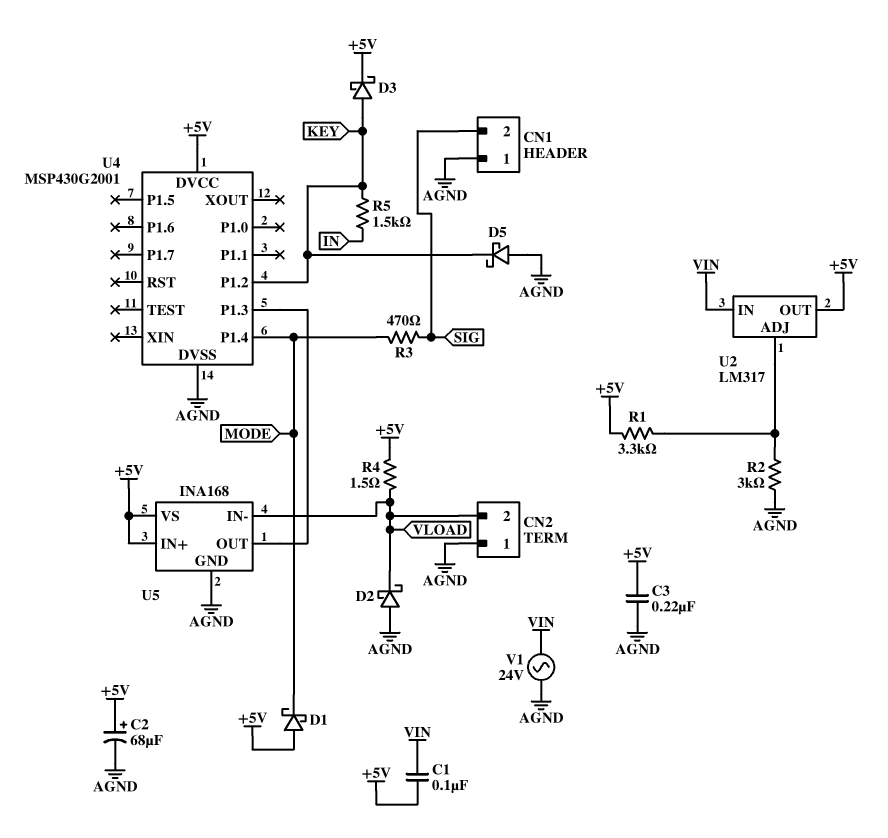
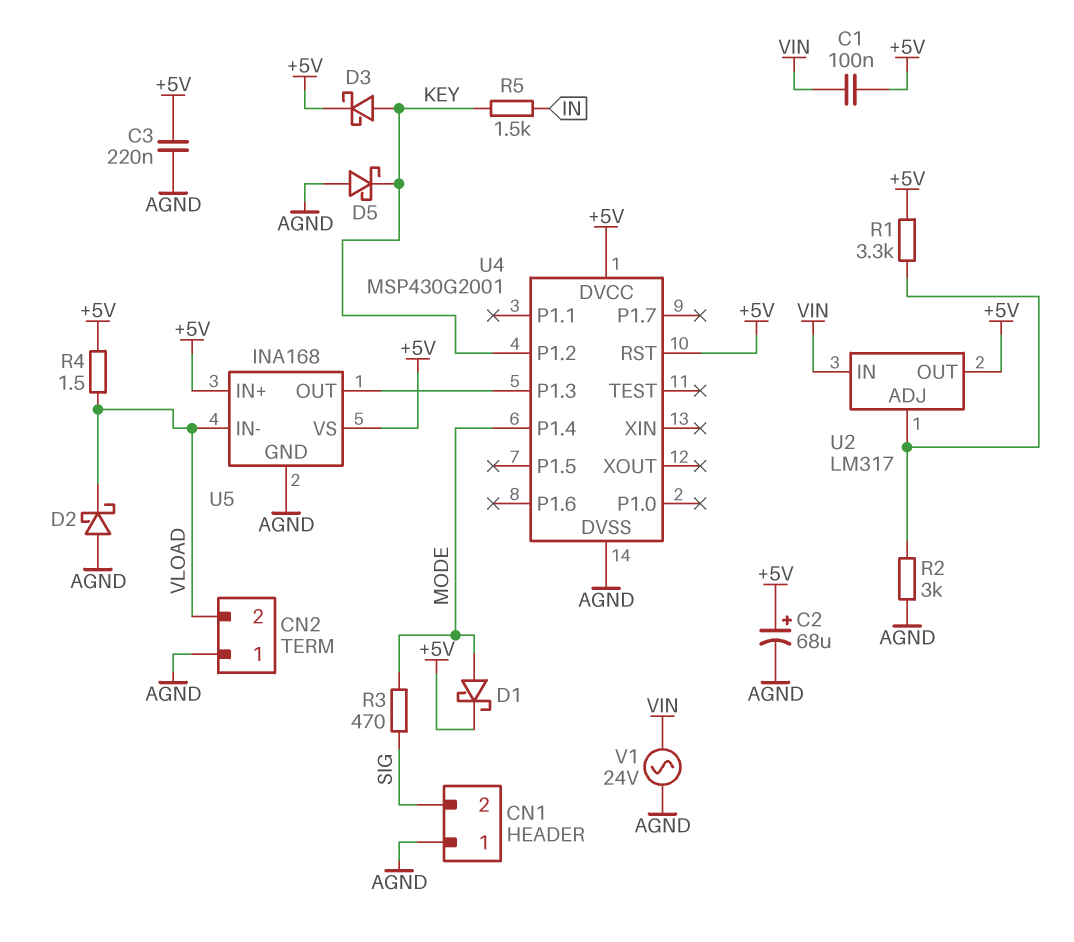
D1: schottky (A +5V, K MODE) -> schottky (A MODE, K +5V)
U4 pin RST: none -> +5V

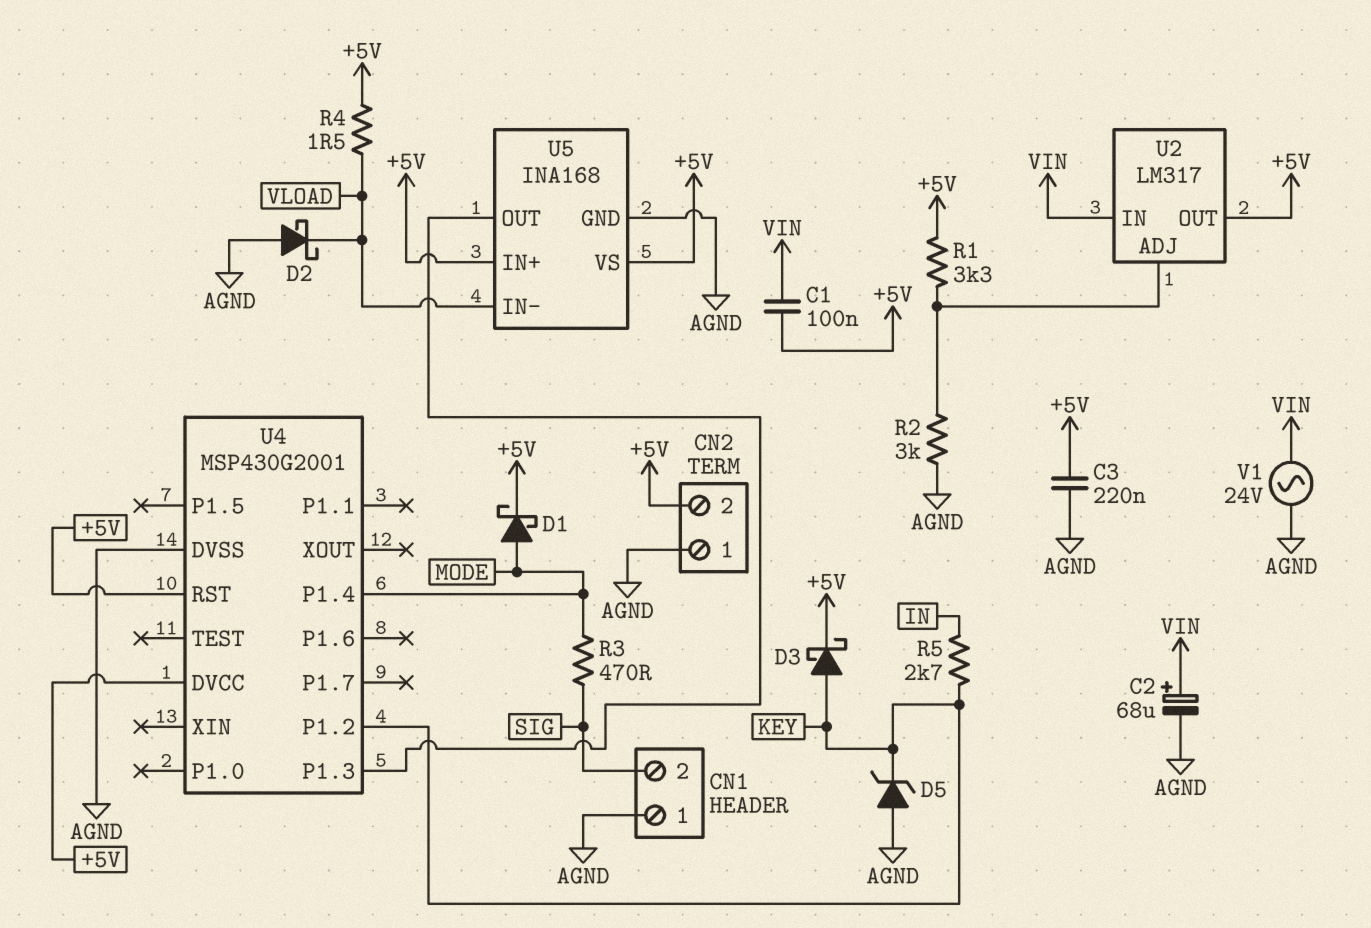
C2: 68uF (plus +5V, minus AGND) -> 68uF (plus VIN, minus AGND)
CN2 pin 2: VLOAD -> +5V
D5: schottky (A AGND, K KEY) -> zener (A AGND, K KEY)
R5: 1.5k (IN, KEY) -> 2.7k (IN, KEY)

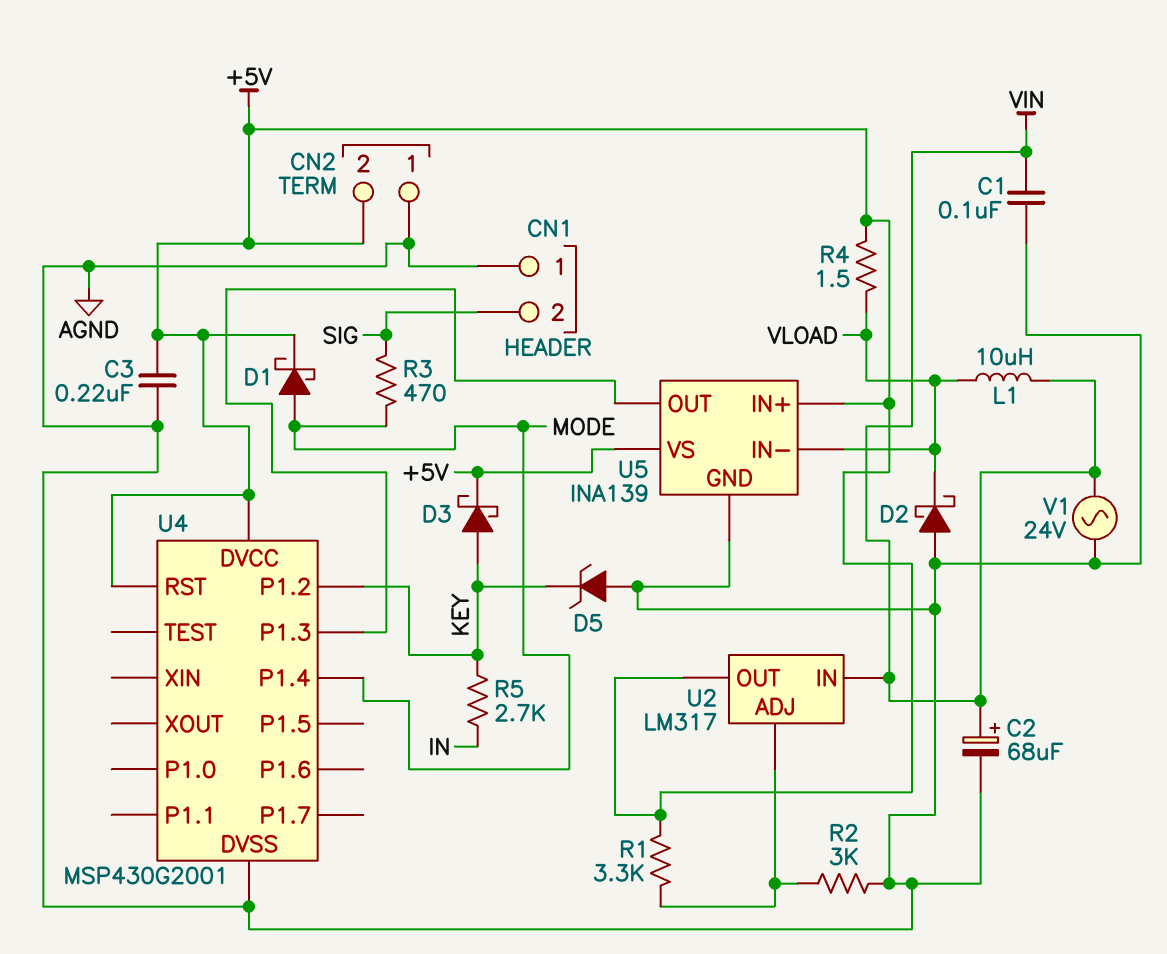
C1: 100nF (+5V, VIN) -> 100nF (AGND, VIN)
L1: none -> 10uH (VIN, VLOAD)
U5: INA168 -> INA139

